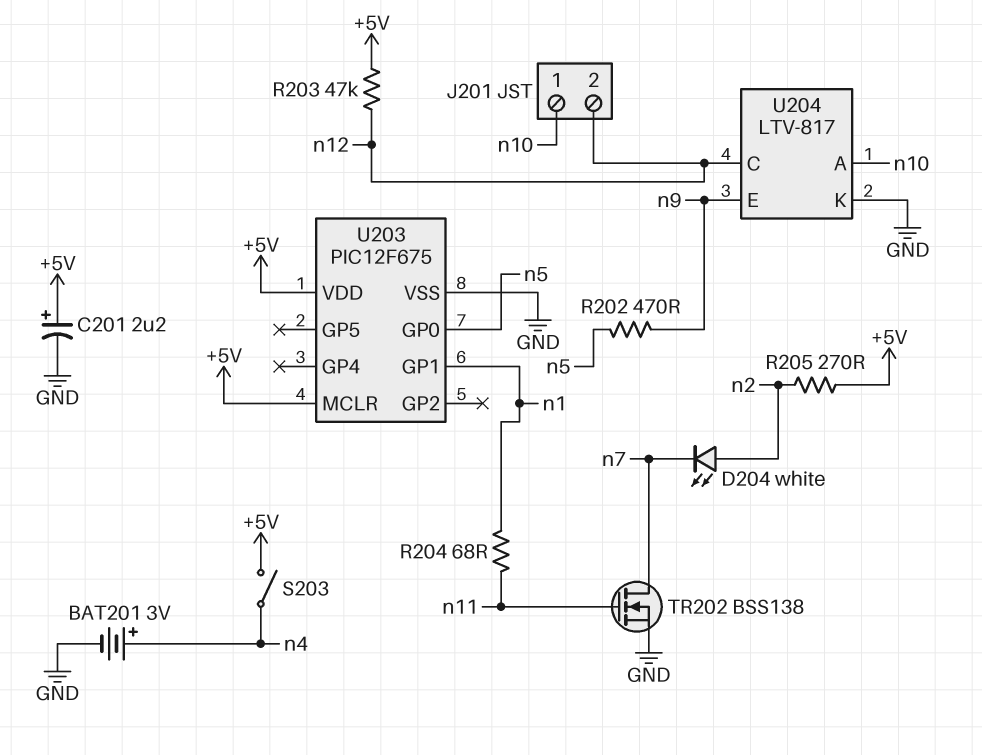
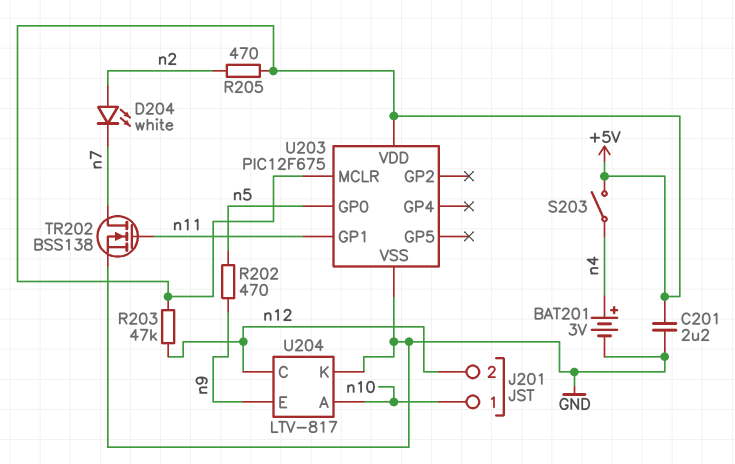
C201: 2.2uF (plus +5V, minus GND) -> 2.2uF (+5V, GND)
R204: 68 (n1, n11) -> none
R205: 270 (+5V, n2) -> 470 (+5V, n2)
U203 pin GP1: n1 -> n11

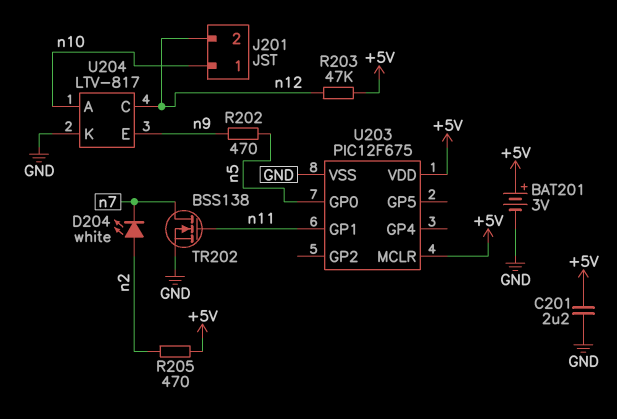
BAT201: 3V (plus n4, minus GND) -> 3V (plus +5V, minus GND)
S203: switch (+5V, n4) -> none

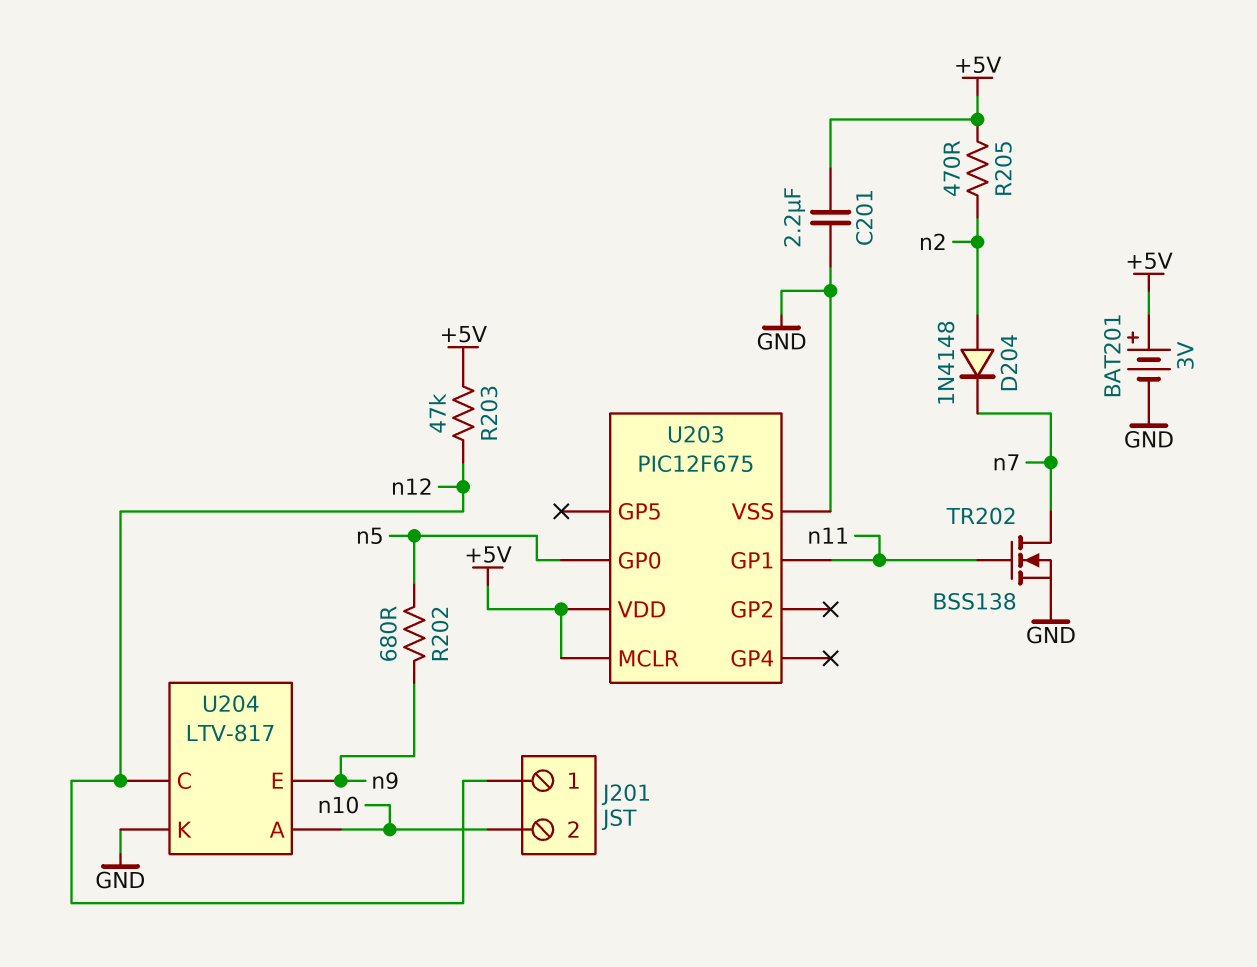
D204: LED white (A n2, K n7) -> diode 1N4148 (A n2, K n7)
J201 pin 1: n10 -> n12
J201 pin 2: n12 -> n10
R202: 470 (n5, n9) -> 680 (n5, n9)

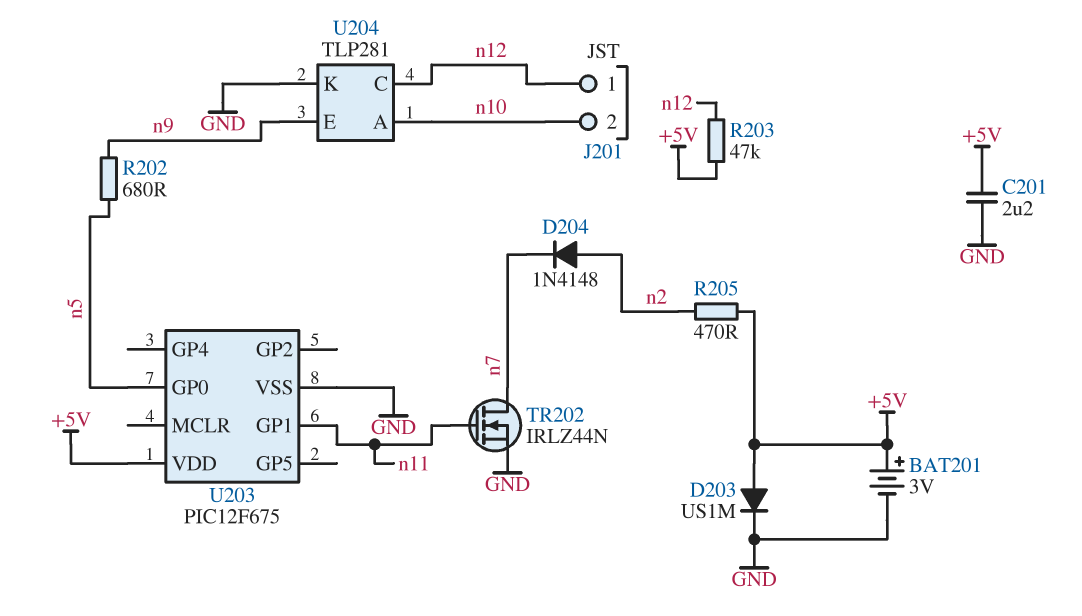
D203: none -> diode US1M (A +5V, K GND)
TR202: NMOS BSS138 (G n11, D n7, S GND) -> NMOS IRLZ44N (G n11, D n7, S GND)
U203 pin MCLR: +5V -> none
U204: LTV-817 -> TLP281

